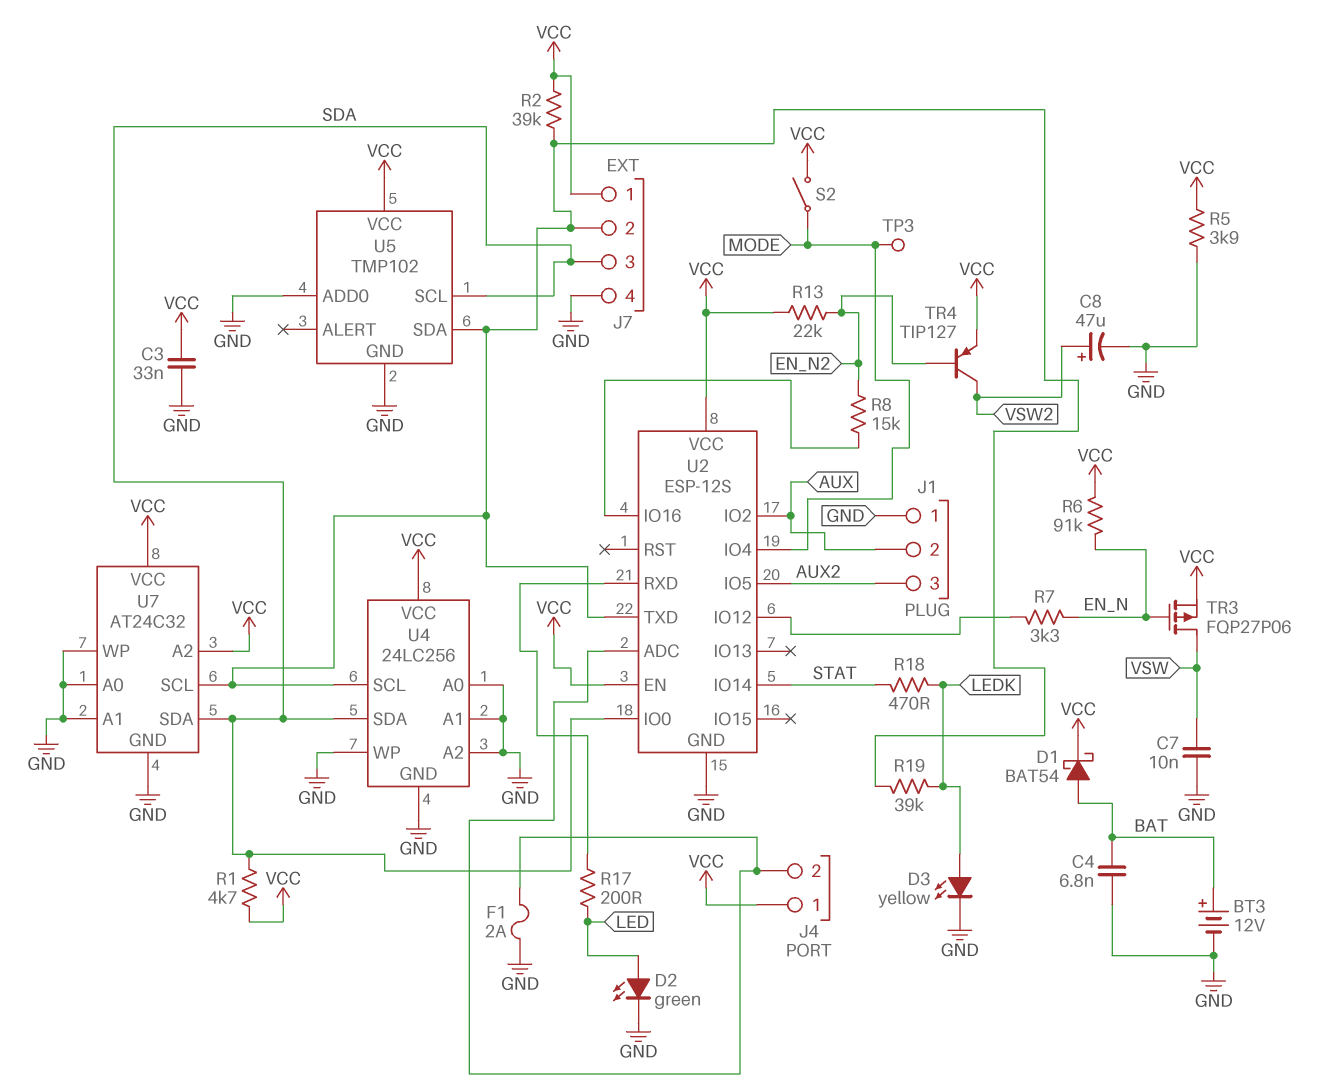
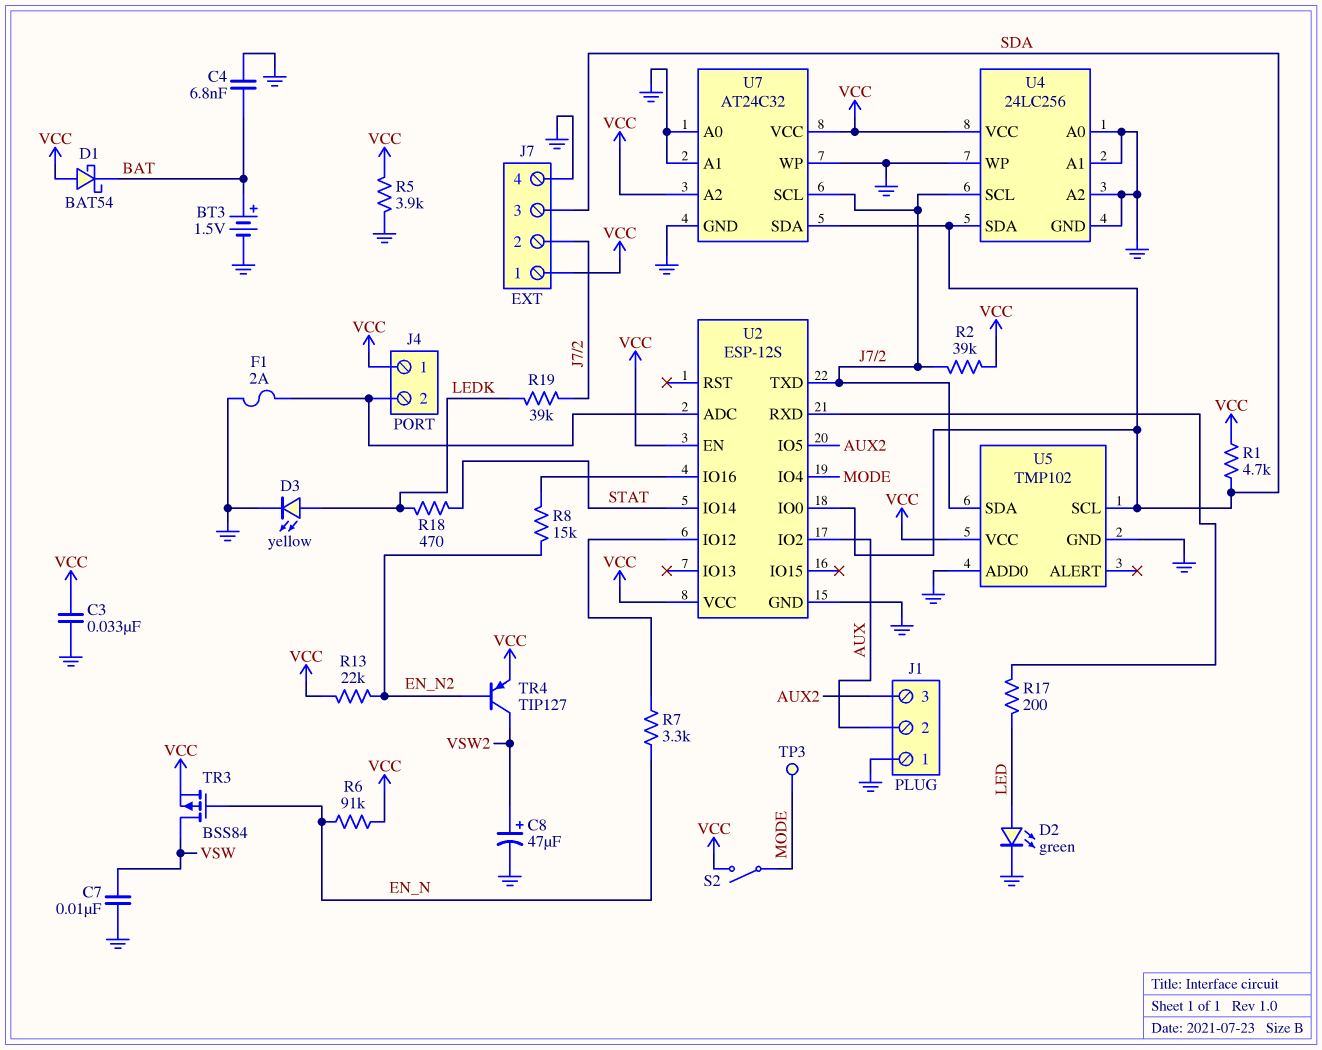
BT3: 12V (plus BAT, minus GND) -> 1.5V (plus BAT, minus GND)
D1: schottky BAT54 (A BAT, K VCC) -> schottky BAT54 (A VCC, K BAT)
TR3: PMOS FQP27P06 (G EN_N, D VSW, S VCC) -> PMOS BSS84 (G EN_N, D VSW, S VCC)

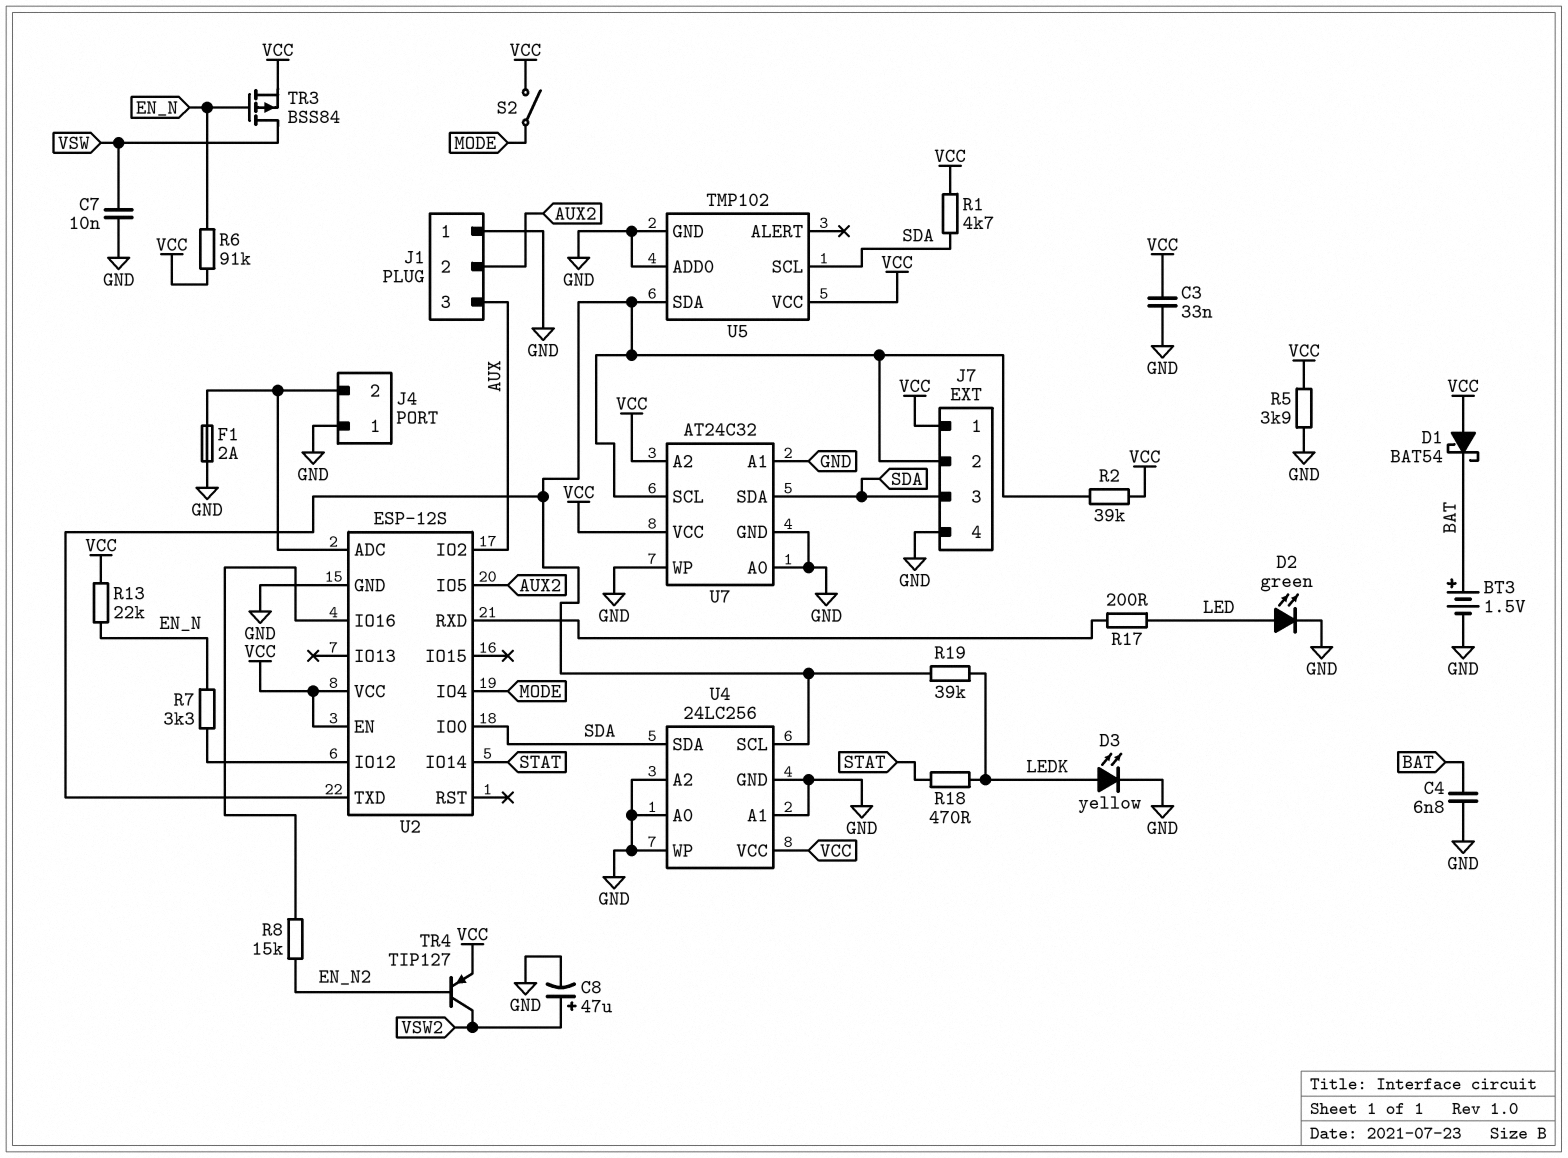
J1 pin 2: AUX -> AUX2
J1 pin 3: AUX2 -> AUX
J4 pin 1: VCC -> GND
R13: 22k (EN_N2, VCC) -> 22k (EN_N, VCC)
TP3: test point (MODE) -> none

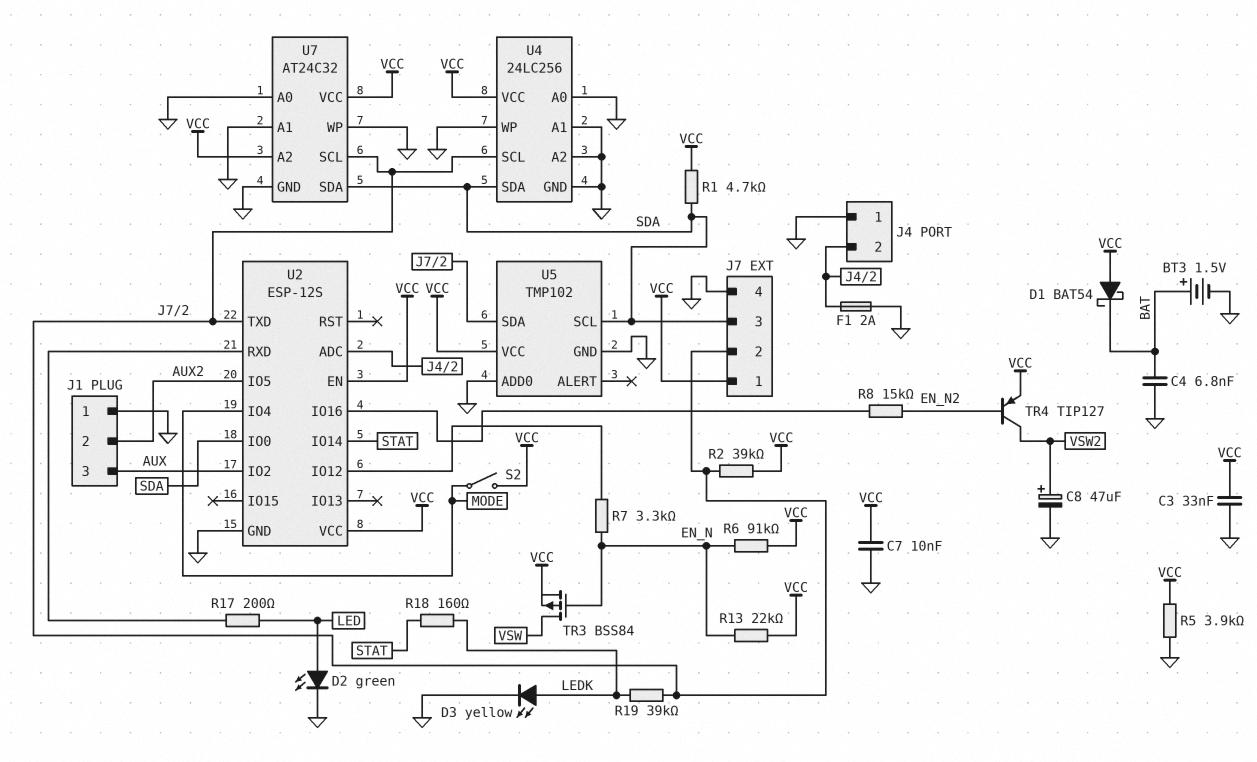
C7: 10nF (GND, VSW) -> 10nF (GND, VCC)
R18: 470 (LEDK, STAT) -> 160 (LEDK, STAT)

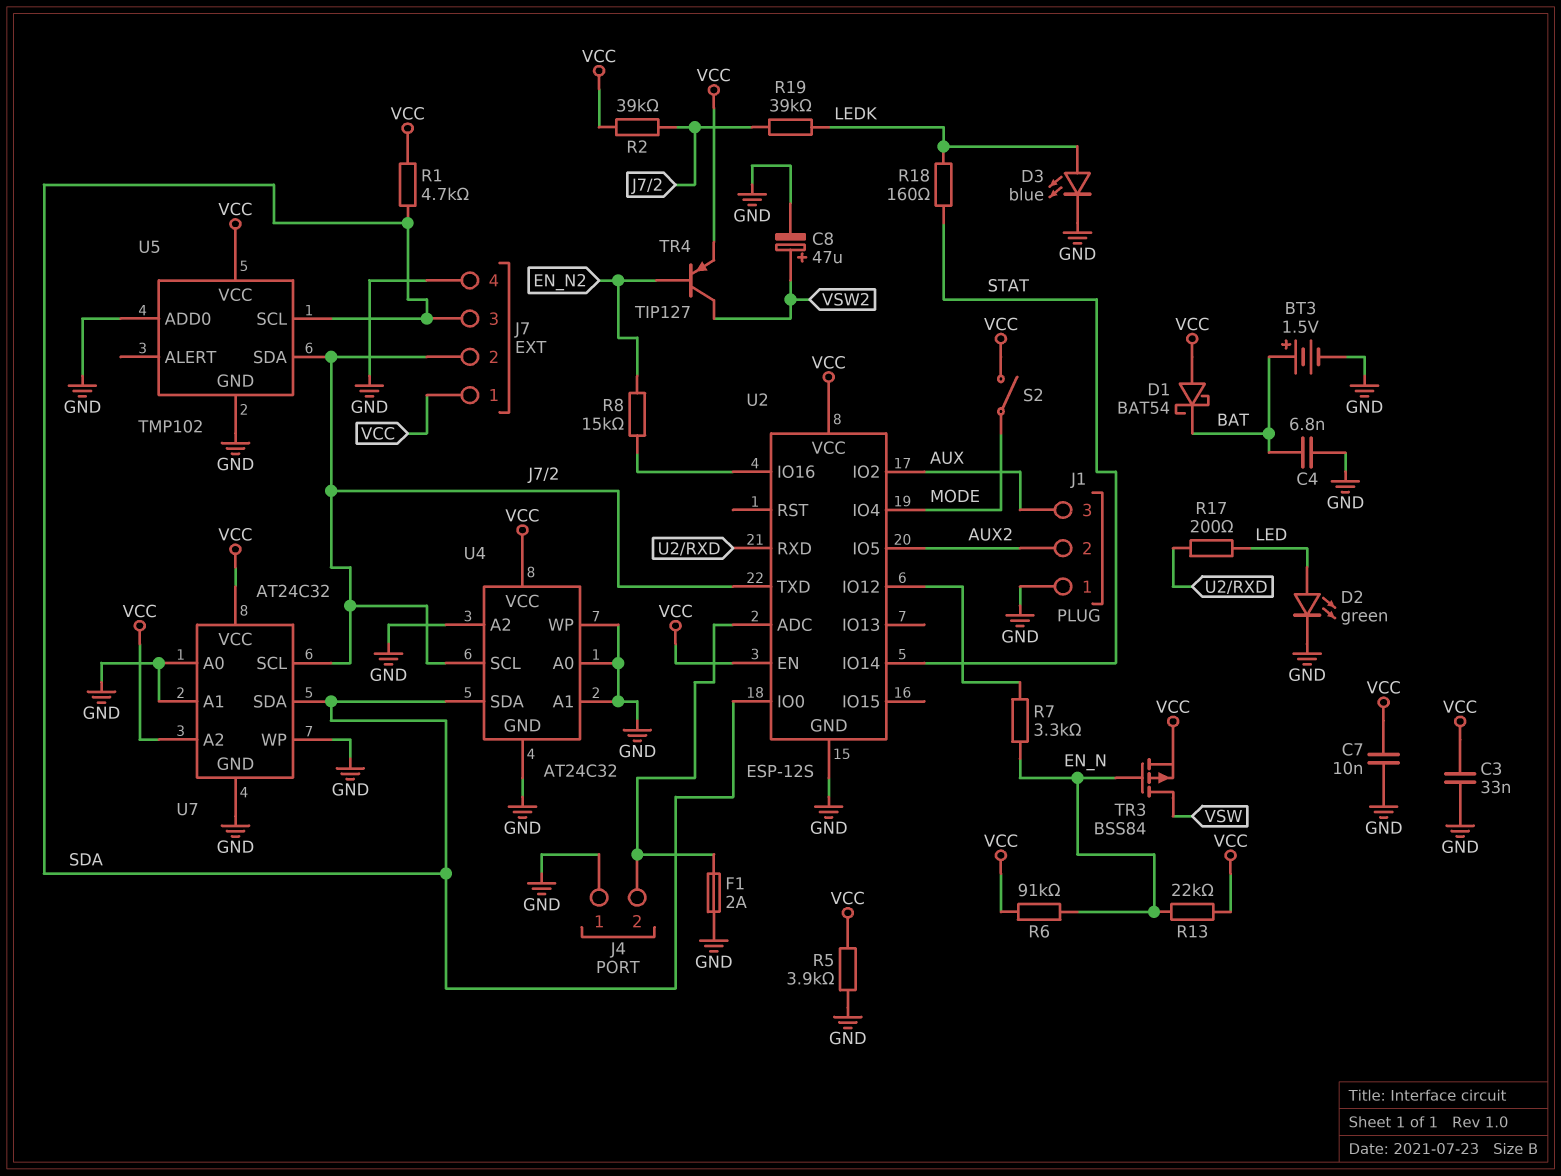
D3: LED yellow (A LEDK, K GND) -> LED blue (A LEDK, K GND)
U4: 24LC256 -> AT24C32

